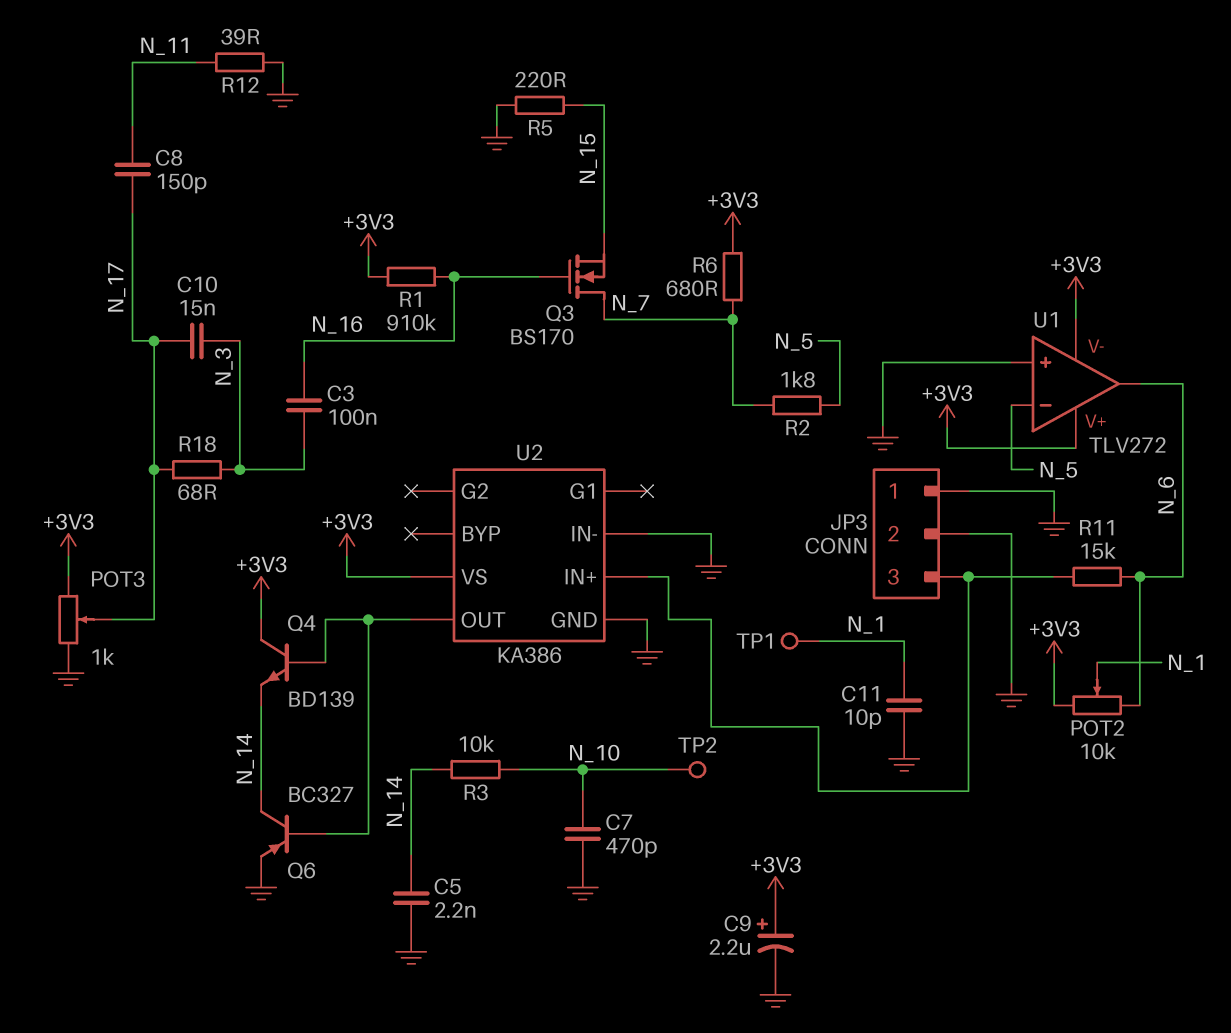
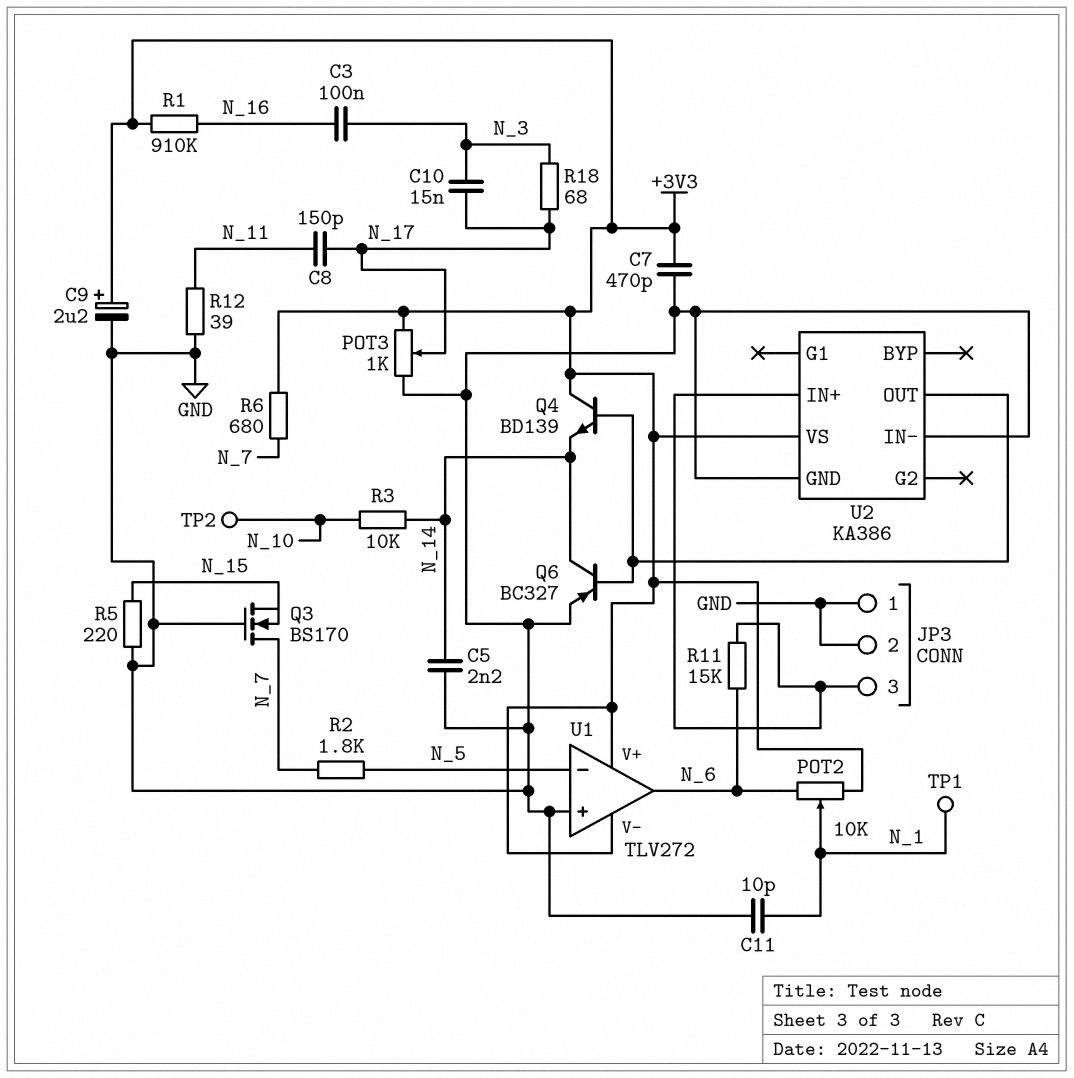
C7: 470pF (GND, N_10) -> 470pF (+3V3, GND)
Q3: NMOS BS170 (G N_16, D N_7, S N_15) -> NMOS BS170 (G GND, D N_7, S N_15)

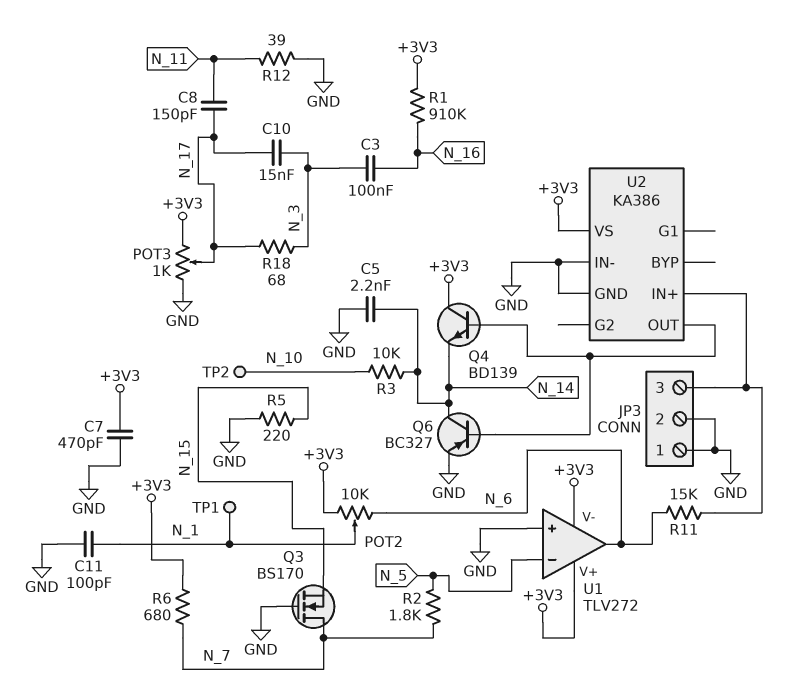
C9: 2.2uF (plus +3V3, minus GND) -> none
C11: 10pF (GND, N_1) -> 100pF (GND, N_1)

